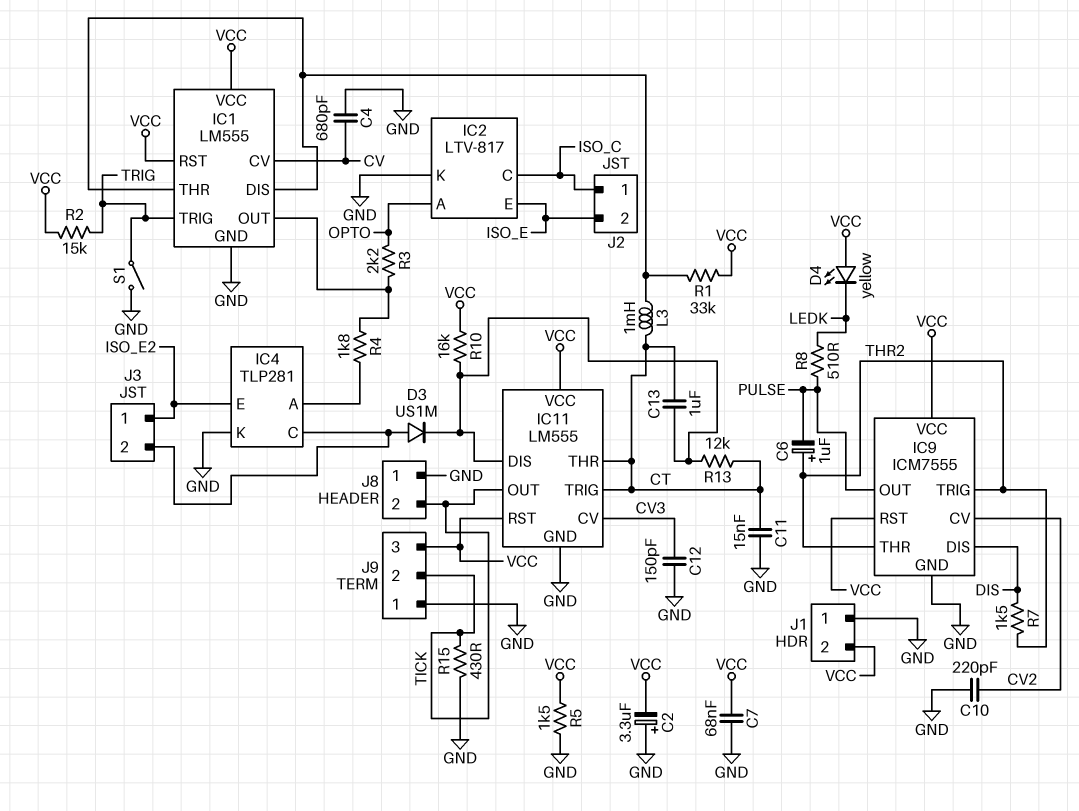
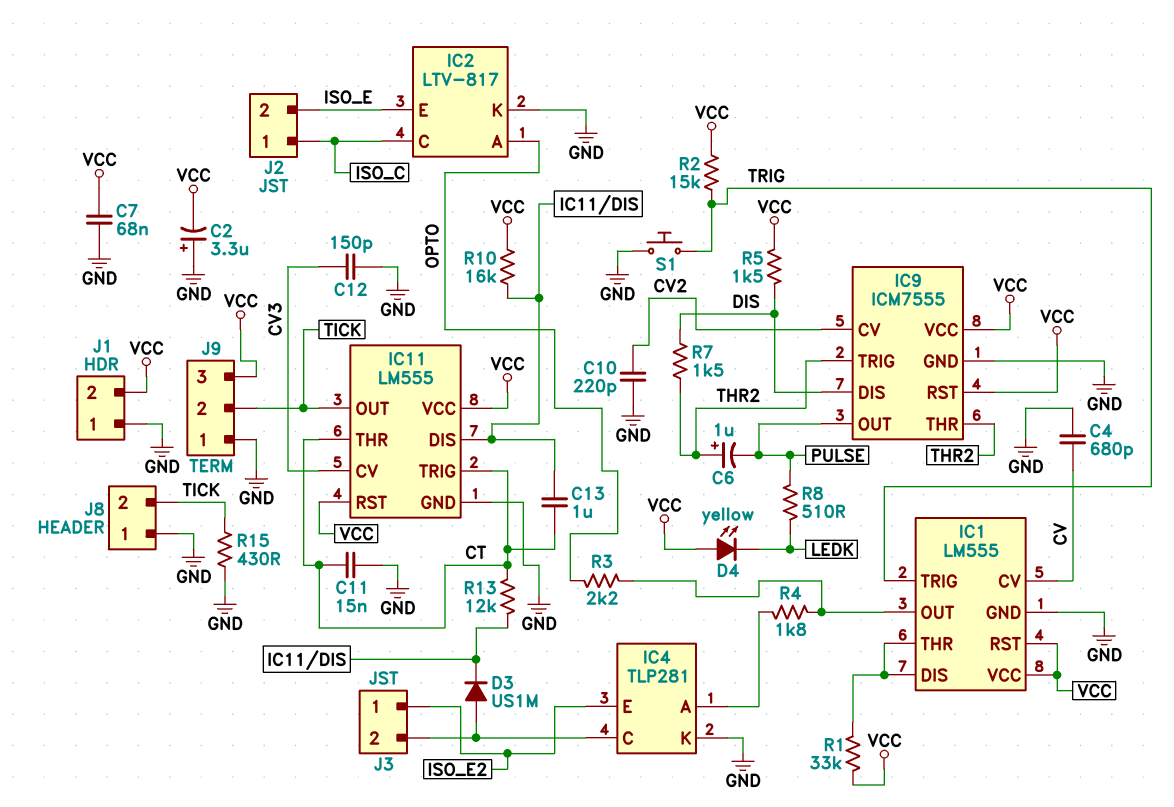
L3: 1mH (CT, IC1/DIS) -> none
R5: 1.5k (GND, VCC) -> 1.5k (DIS, VCC)
S1: switch (GND, TRIG) -> button (GND, TRIG)

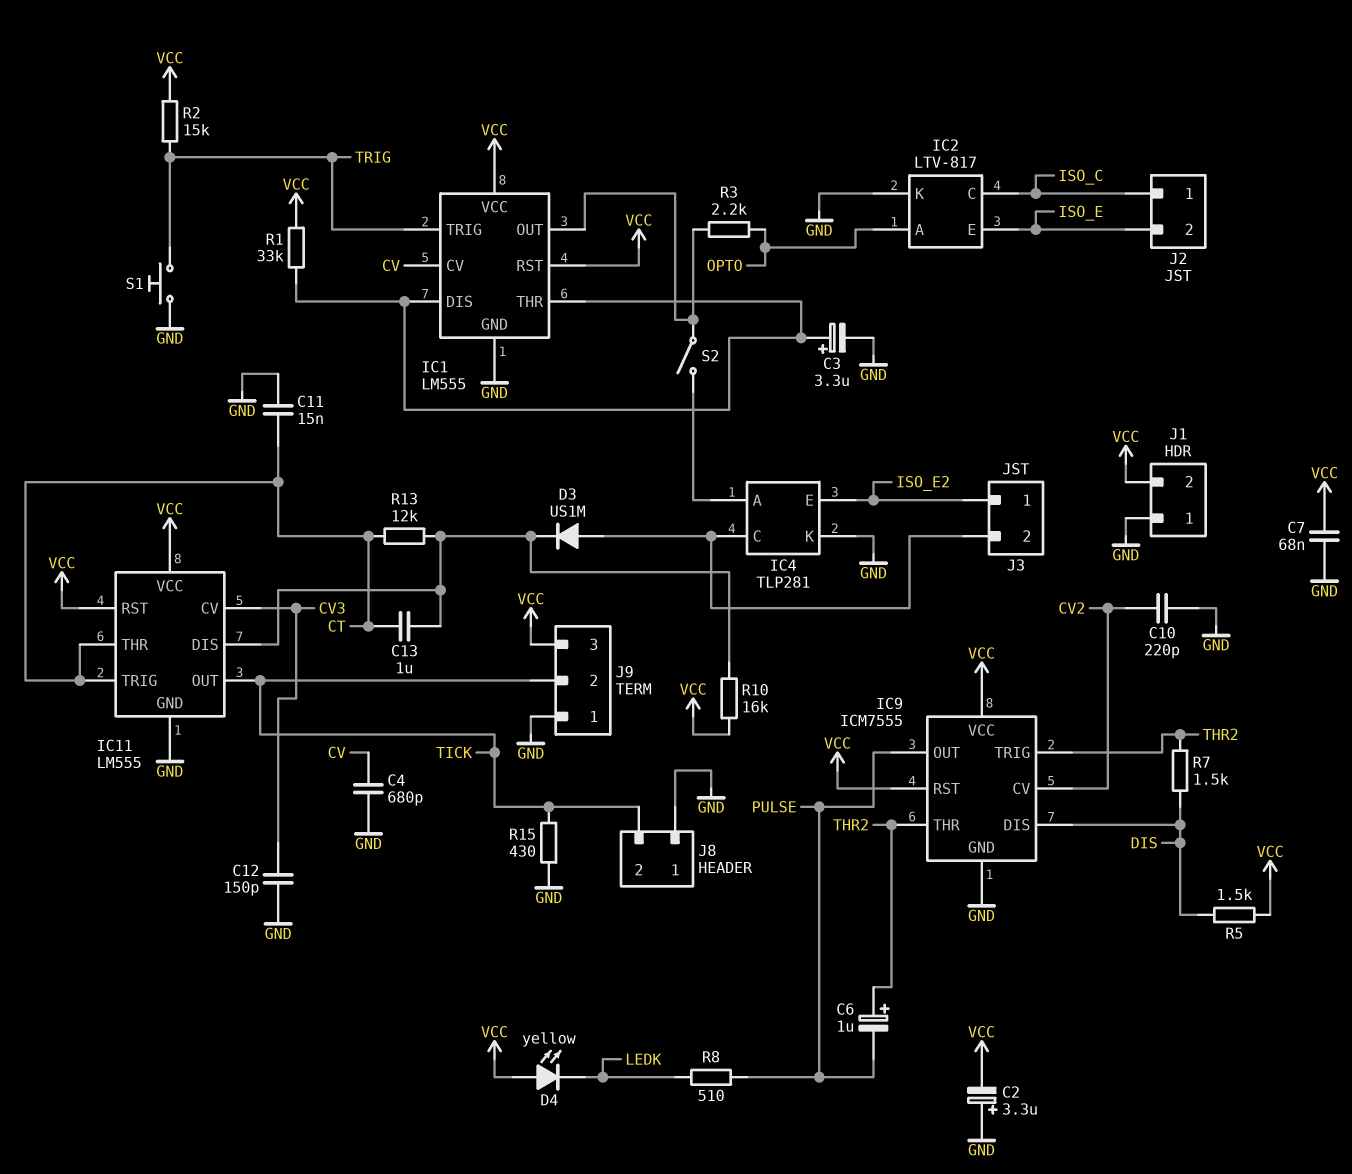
C3: none -> 3.3uF (plus IC1/DIS, minus GND)
R4: 1.8k (IC1/OUT, IC4/A) -> none
S2: none -> switch (IC1/OUT, IC4/A)

